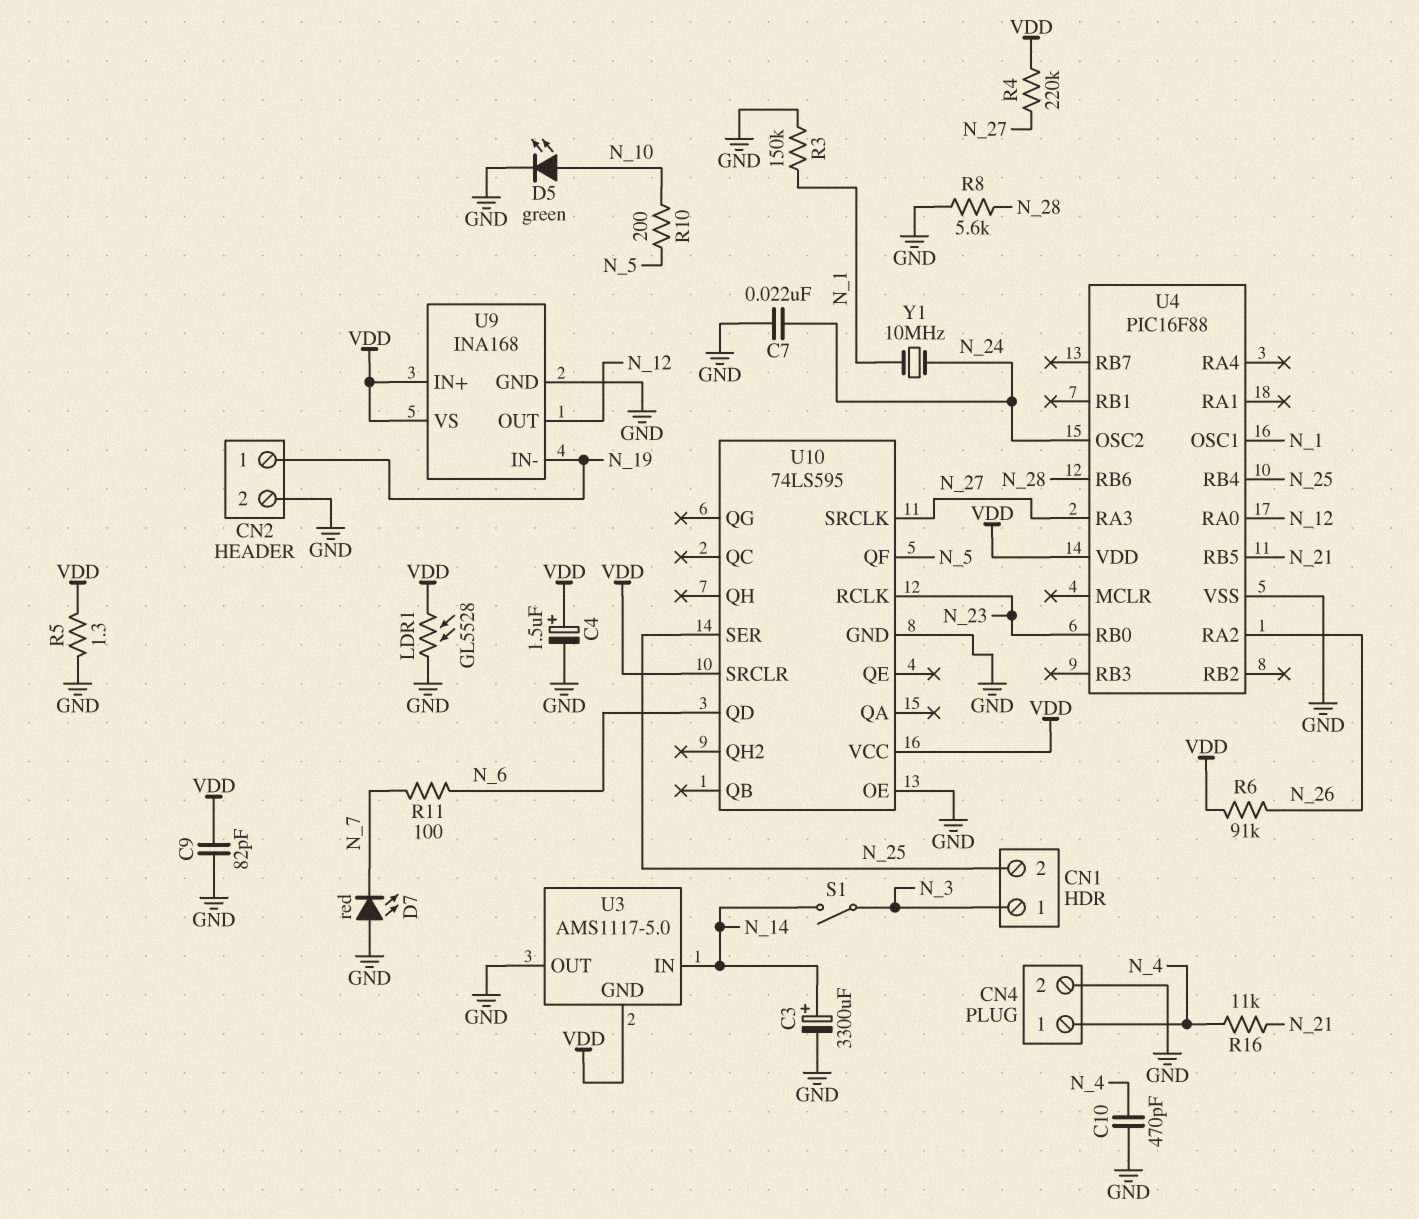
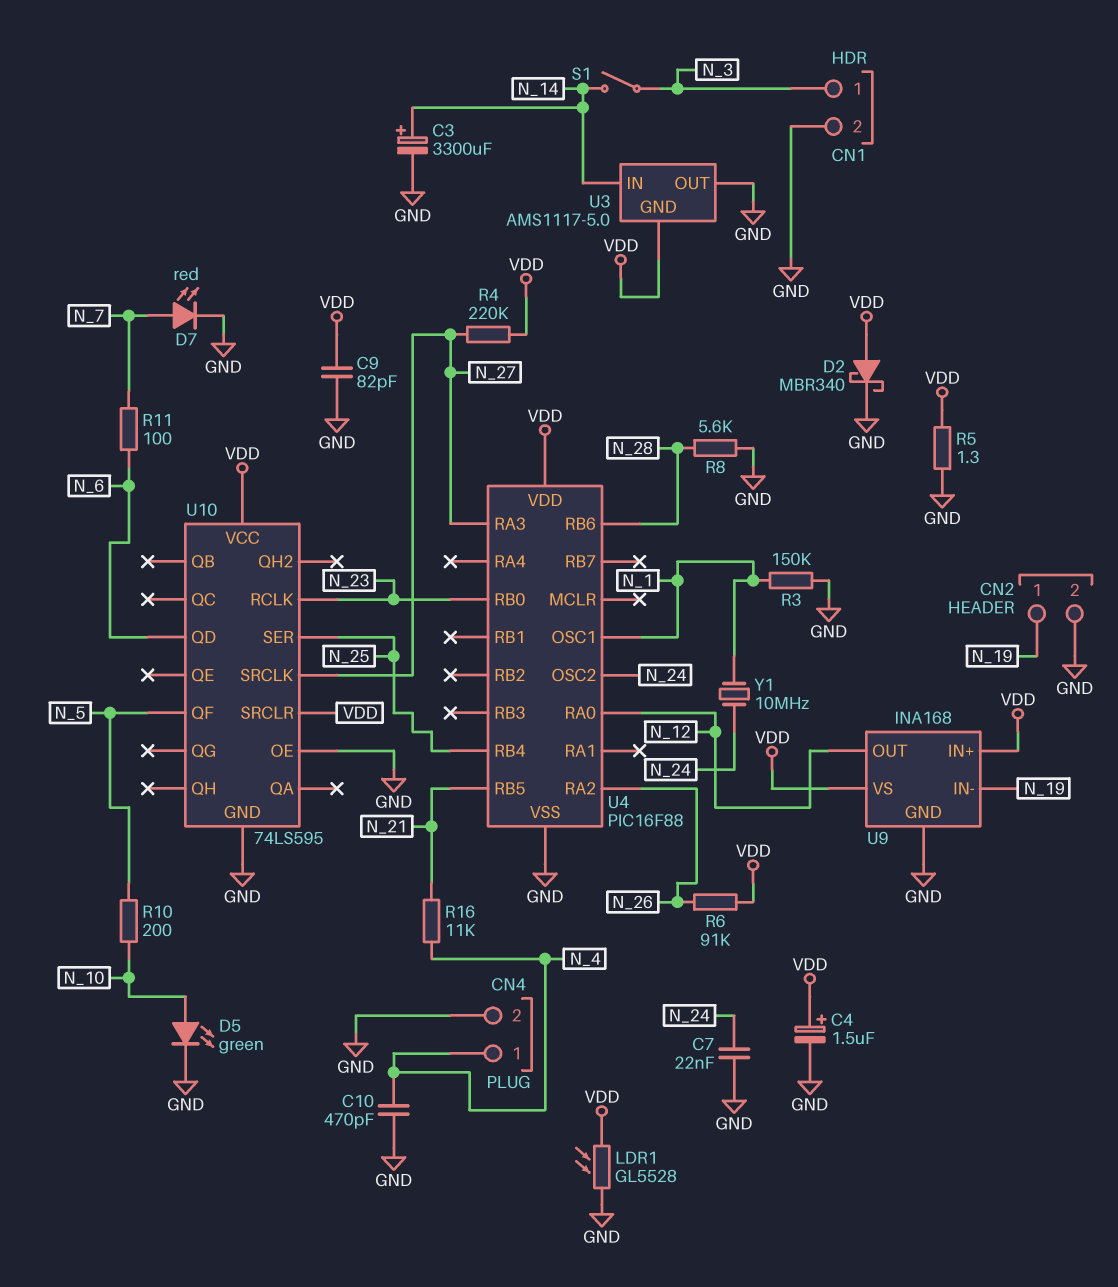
CN1 pin 2: N_25 -> GND
D2: none -> schottky MBR340 (A VDD, K GND)
D7: LED red (A GND, K N_7) -> LED red (A N_7, K GND)

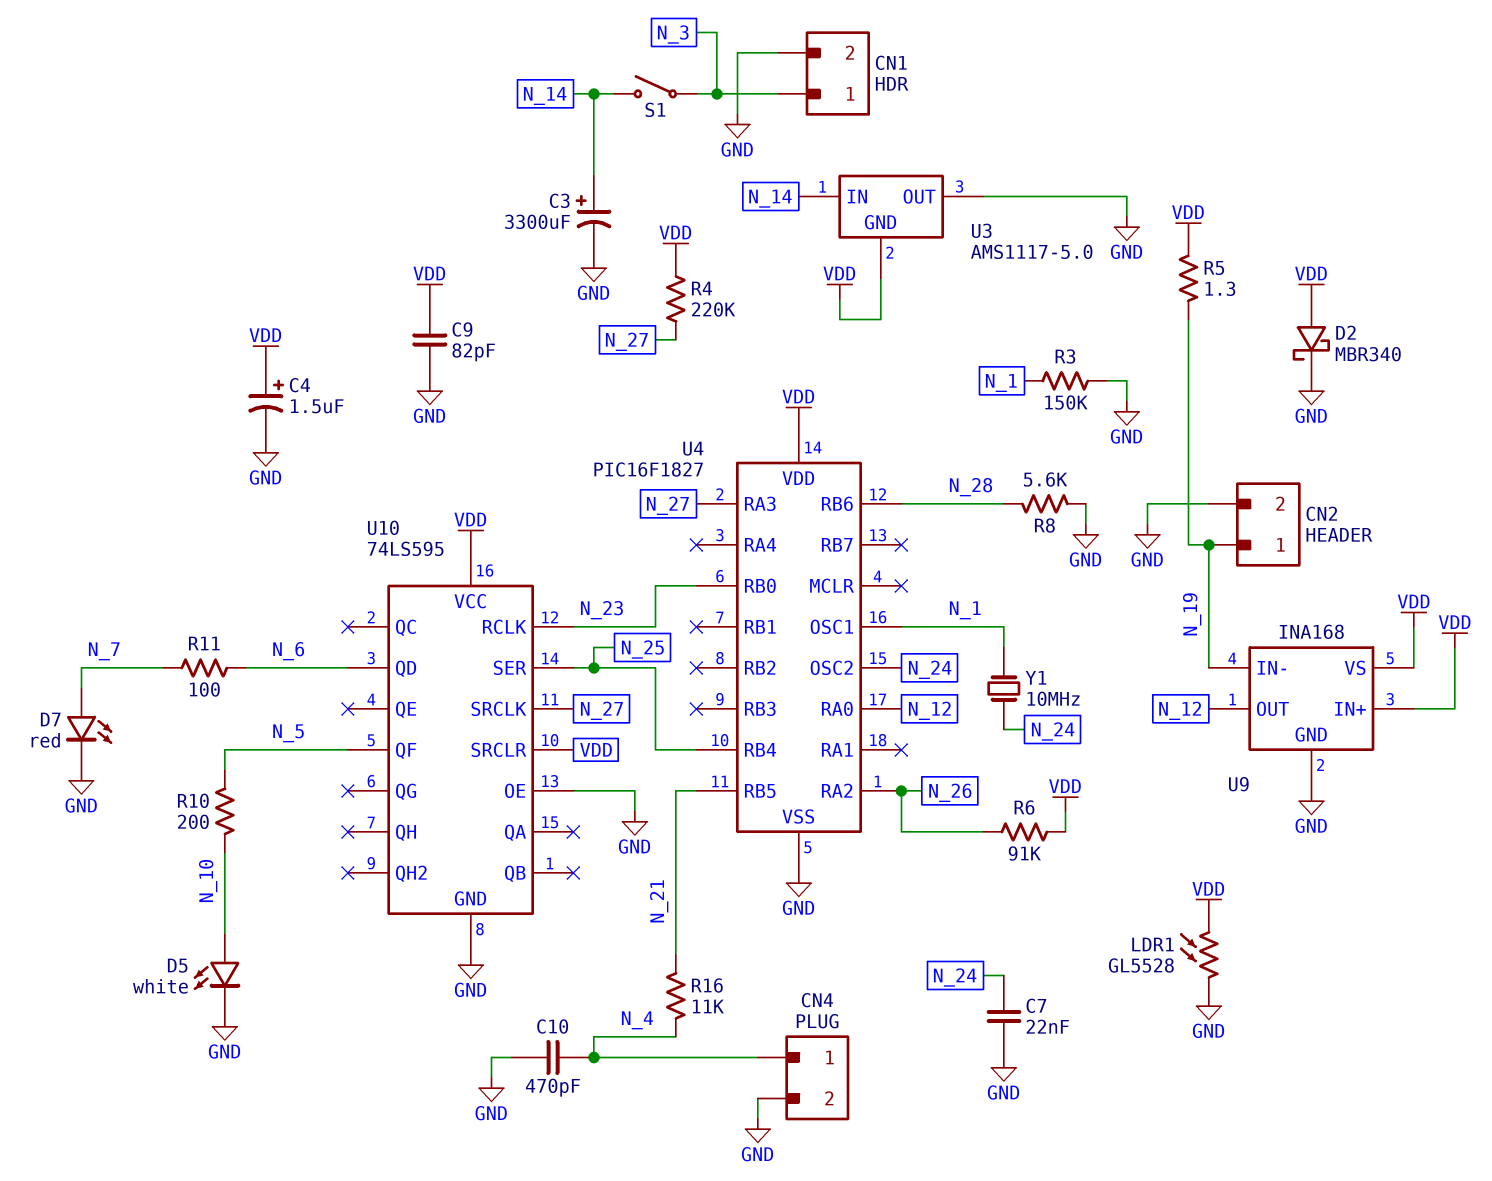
D5: LED green (A N_10, K GND) -> LED white (A N_10, K GND)
R5: 1.3 (GND, VDD) -> 1.3 (N_19, VDD)
U4: PIC16F88 -> PIC16F1827

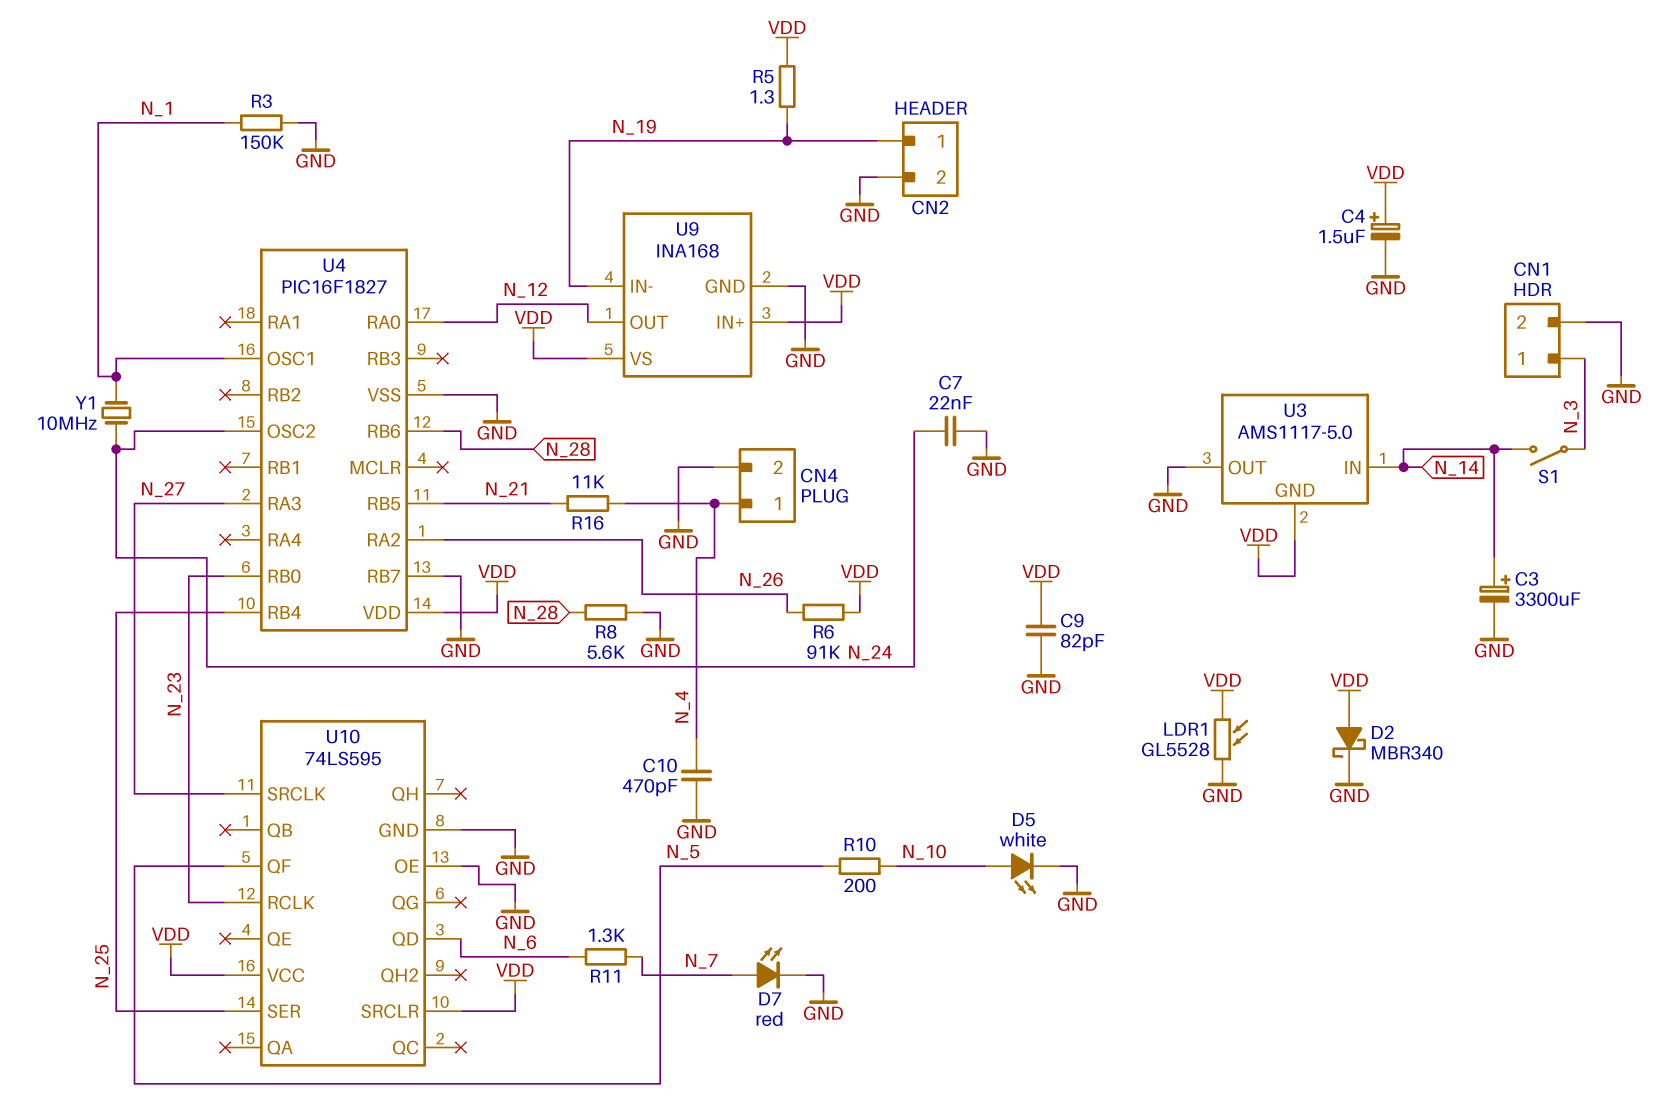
R4: 220k (N_27, VDD) -> none
R11: 100 (N_6, N_7) -> 1.3k (N_6, N_7)
U4 pin RB7: none -> GND

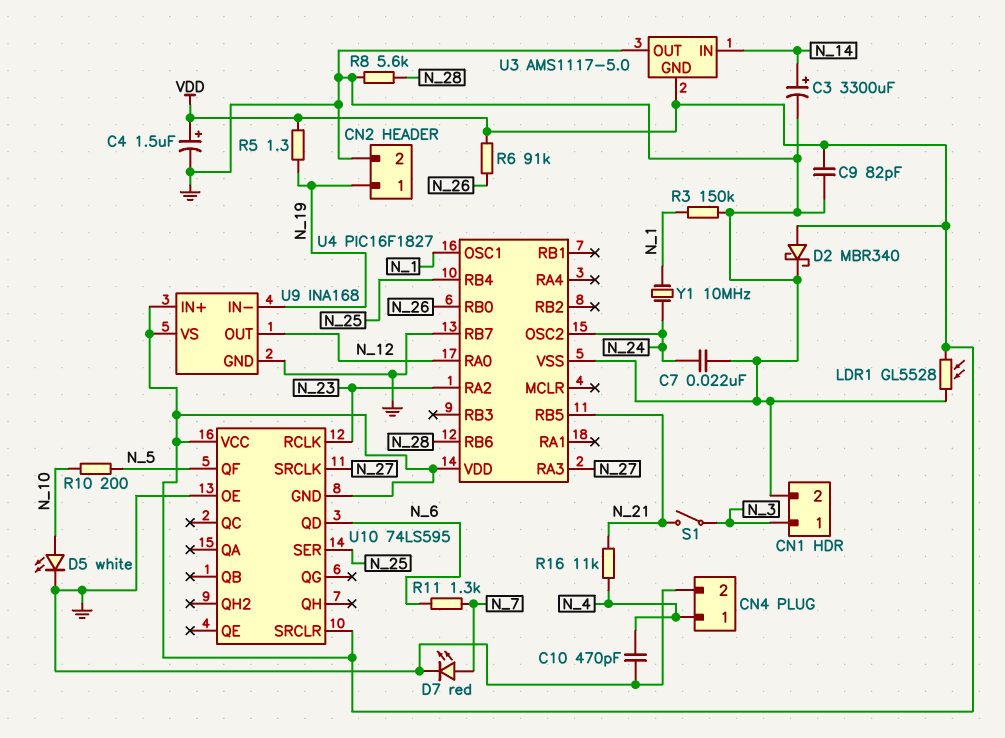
S1: switch (N_3, N_14) -> switch (N_3, N_21)
U4 pin RA2: N_26 -> N_23
U4 pin RB0: N_23 -> N_26
U10 pin GND: GND -> VDD

